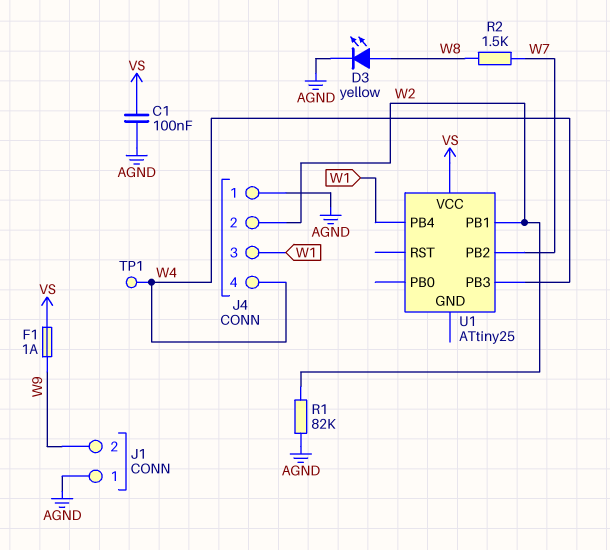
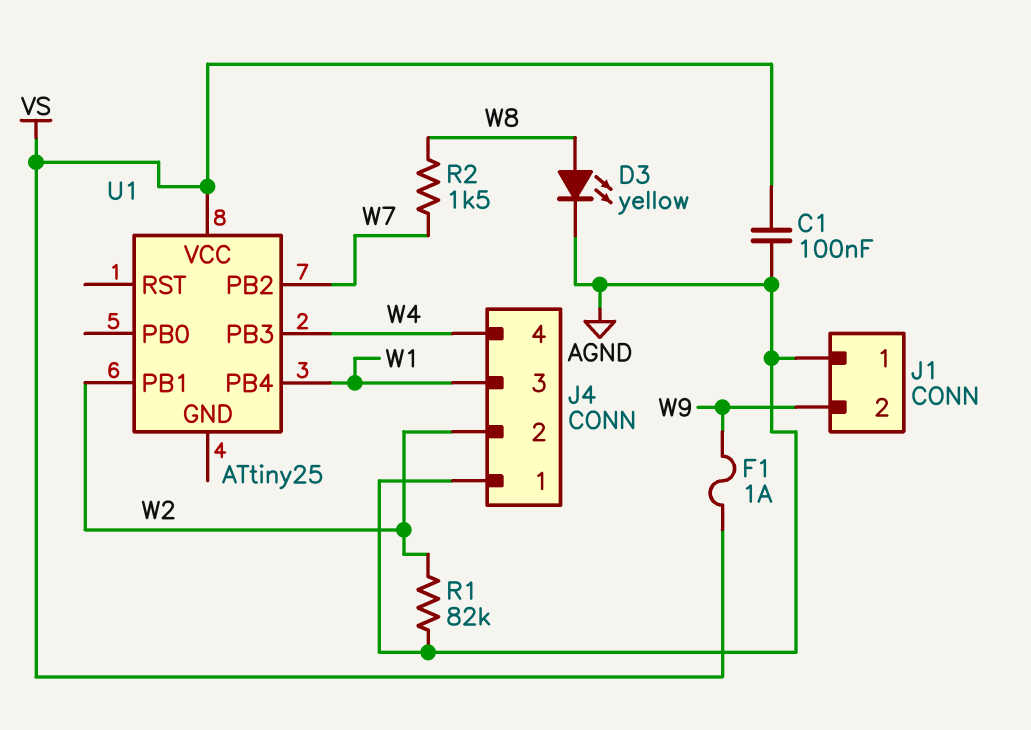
TP1: test point (W4) -> none

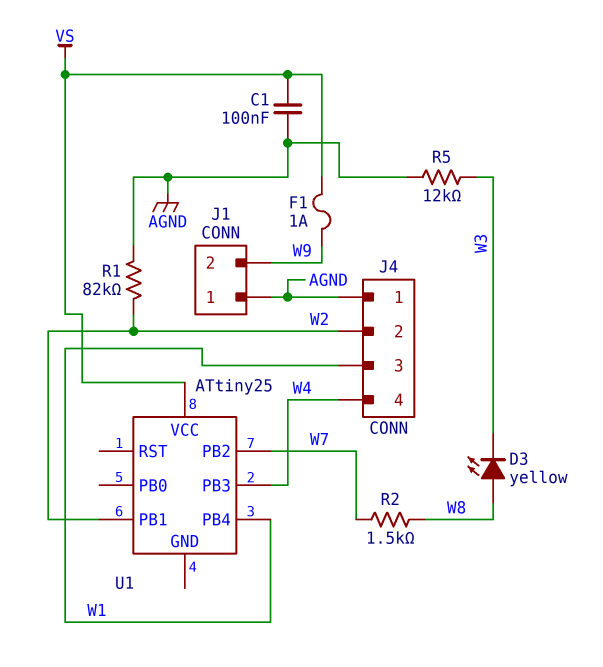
D3: LED yellow (A W8, K AGND) -> LED yellow (A W8, K W3)
R5: none -> 12k (AGND, W3)

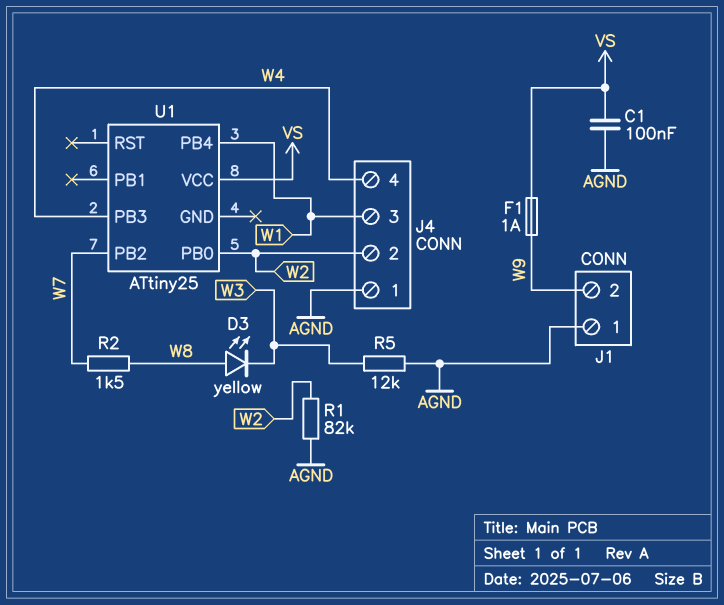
U1 pin PB0: none -> W2
U1 pin PB1: W2 -> none

